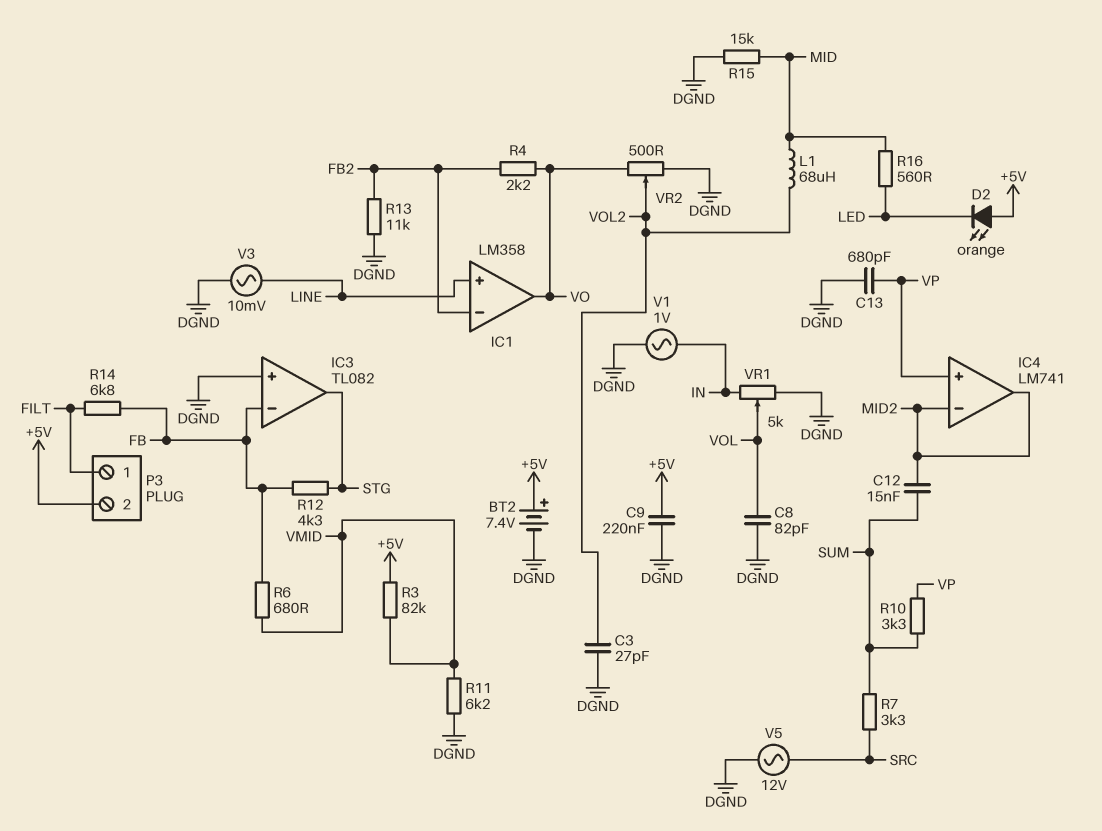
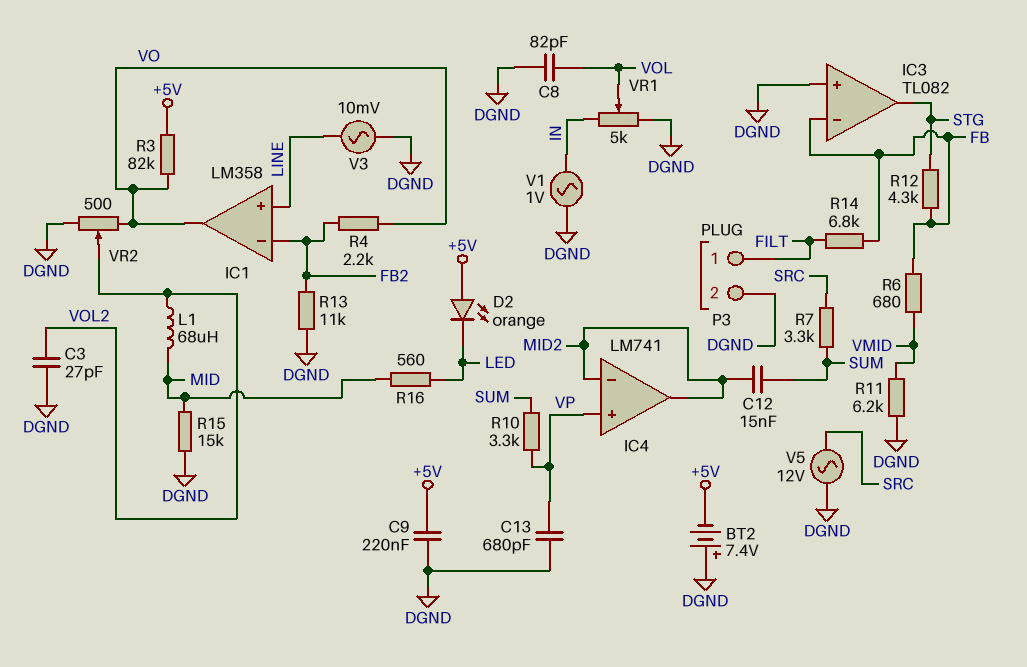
BT2: 7.4V (plus +5V, minus DGND) -> 7.4V (plus DGND, minus +5V)
P3 pin 2: +5V -> DGND
R3: 82k (+5V, VMID) -> 82k (+5V, VO)

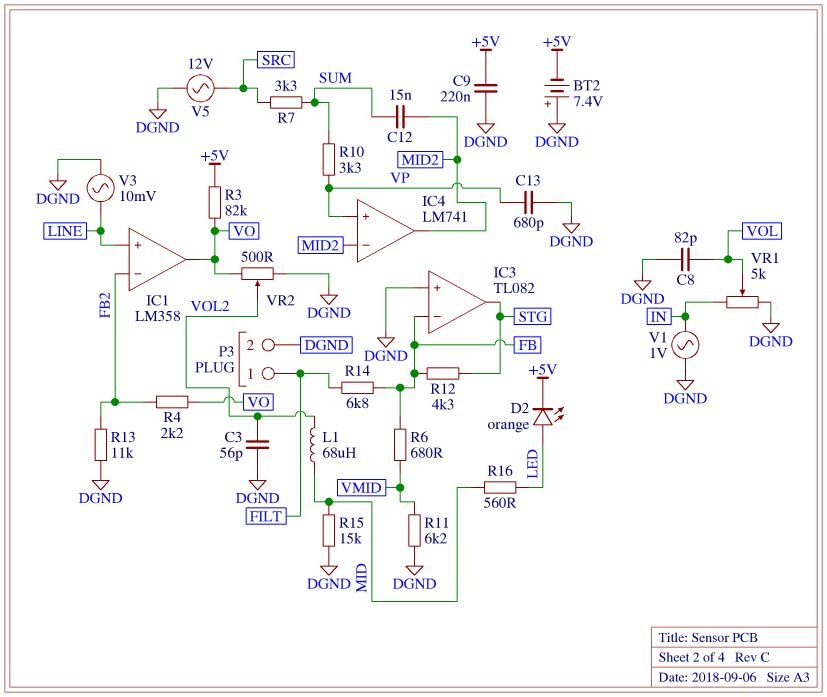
C3: 27pF (DGND, VOL2) -> 56pF (DGND, VOL2)
D2: LED orange (A +5V, K LED) -> LED orange (A LED, K +5V)

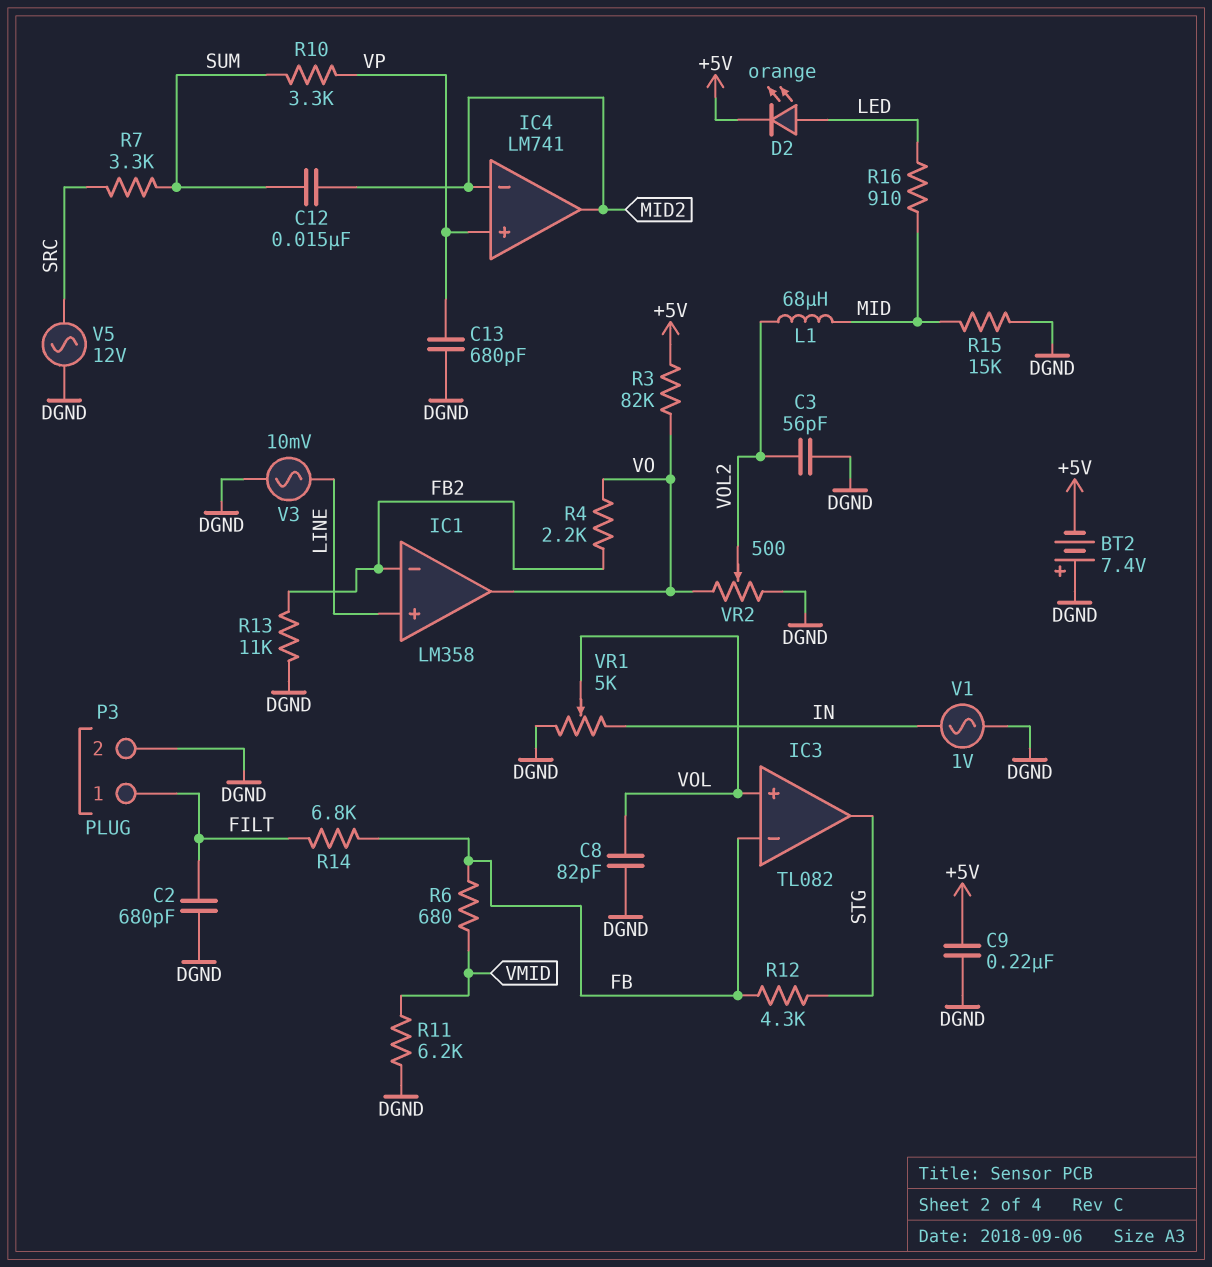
C2: none -> 680pF (DGND, FILT)
IC3 pin in+: DGND -> VOL
R16: 560 (LED, MID) -> 910 (LED, MID)

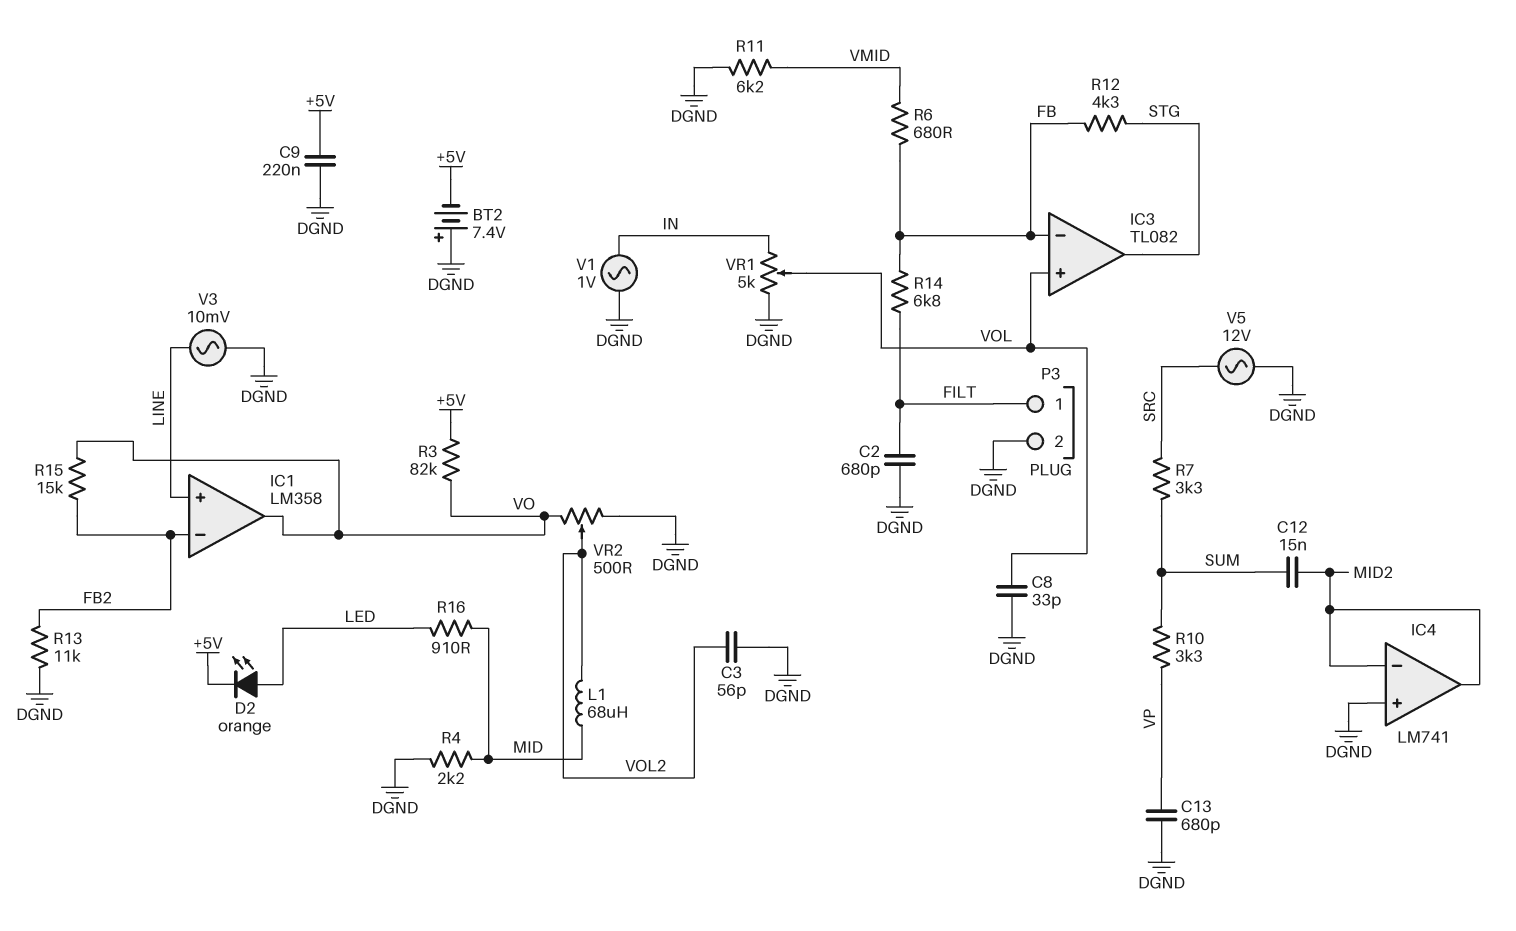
C8: 82pF (DGND, VOL) -> 33pF (DGND, VOL)
IC4 pin in+: VP -> DGND
R4: 2.2k (FB2, VO) -> 2.2k (DGND, MID)
R15: 15k (DGND, MID) -> 15k (FB2, VO)

